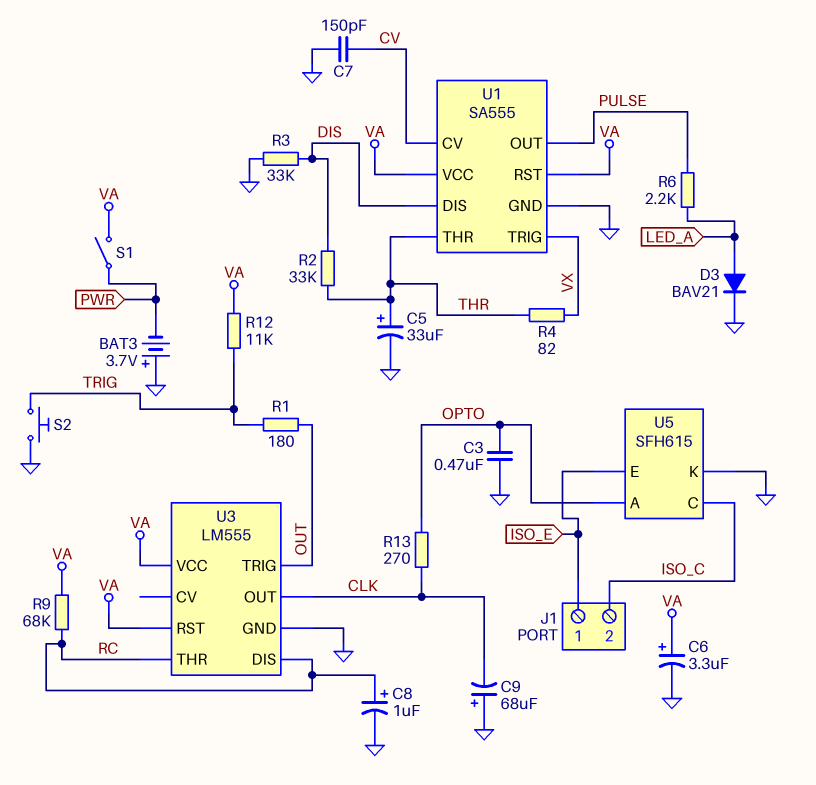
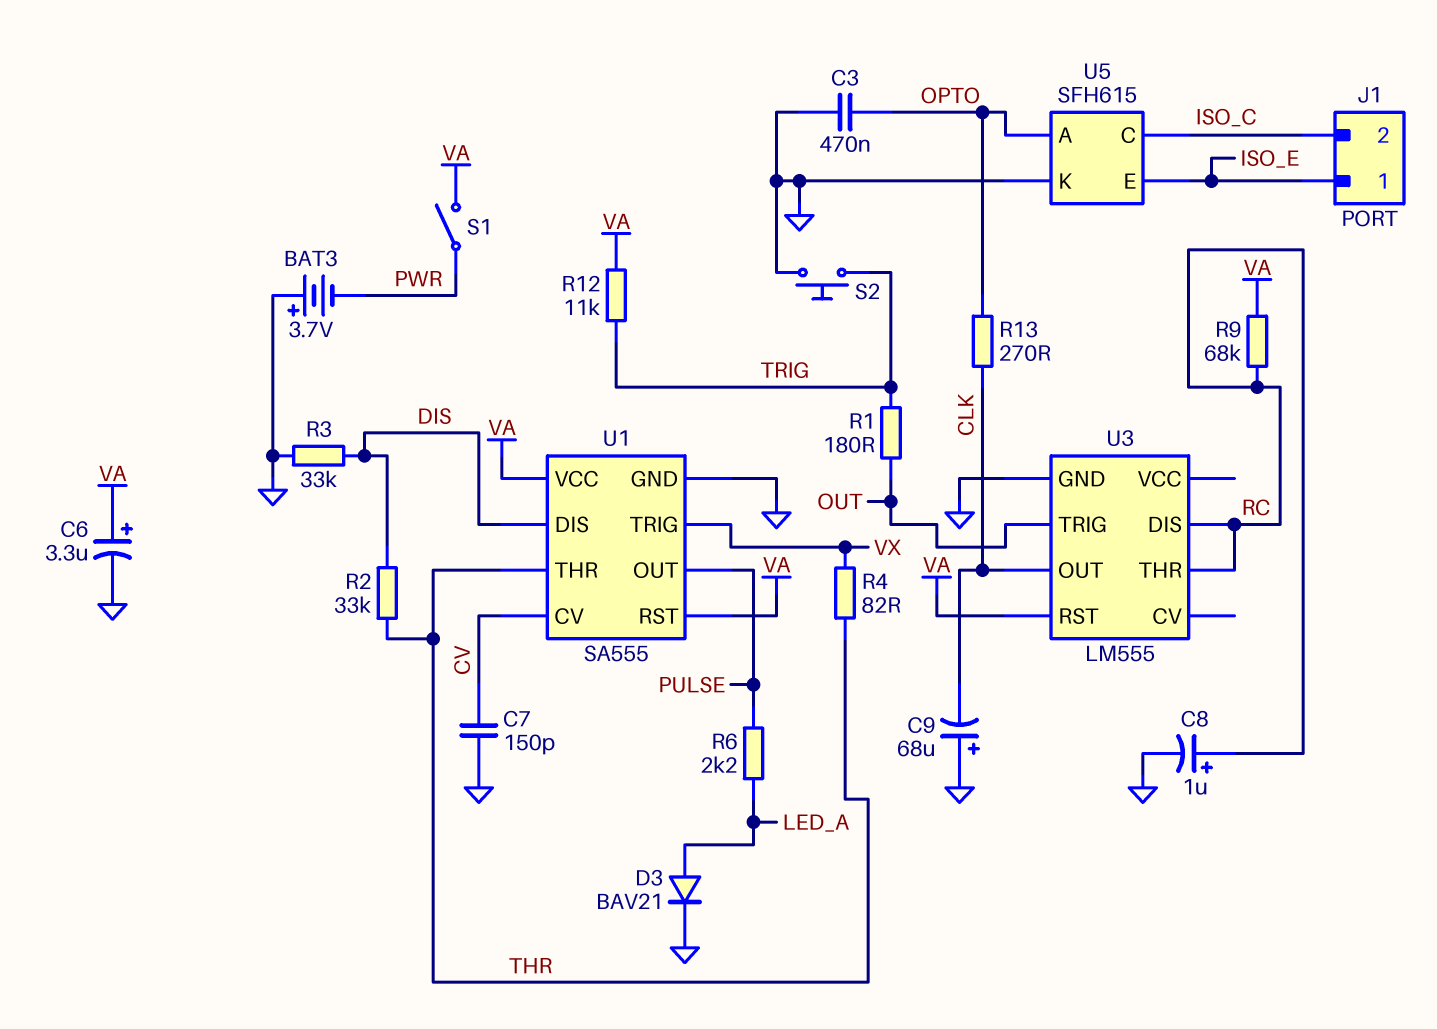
C5: 33uF (plus THR, minus GND) -> none
U3 pin VCC: VA -> none

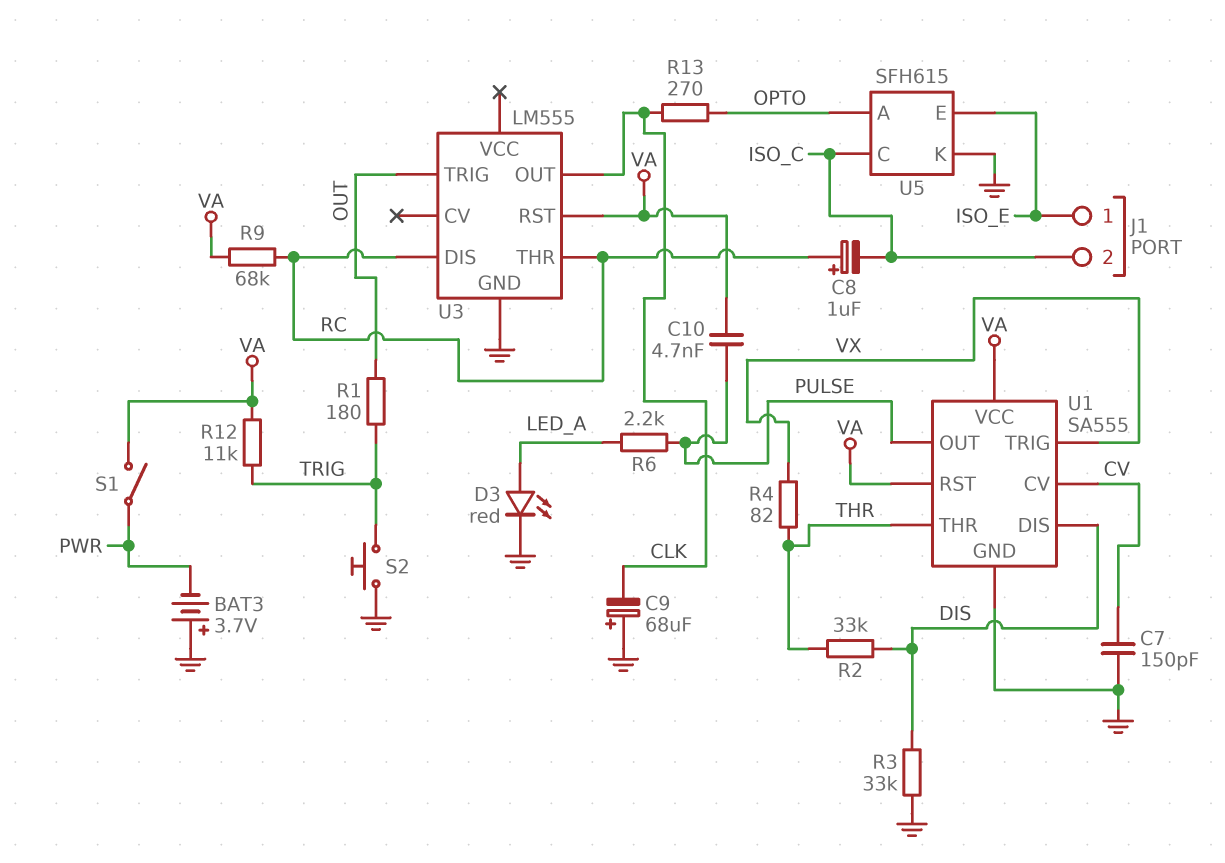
C3: 470nF (GND, OPTO) -> none
C6: 3.3uF (plus VA, minus GND) -> none
C8: 1uF (plus RC, minus GND) -> 1uF (plus RC, minus ISO_C)
C10: none -> 4.7nF (PULSE, VA)
D3: diode BAV21 (A LED_A, K GND) -> LED red (A LED_A, K GND)

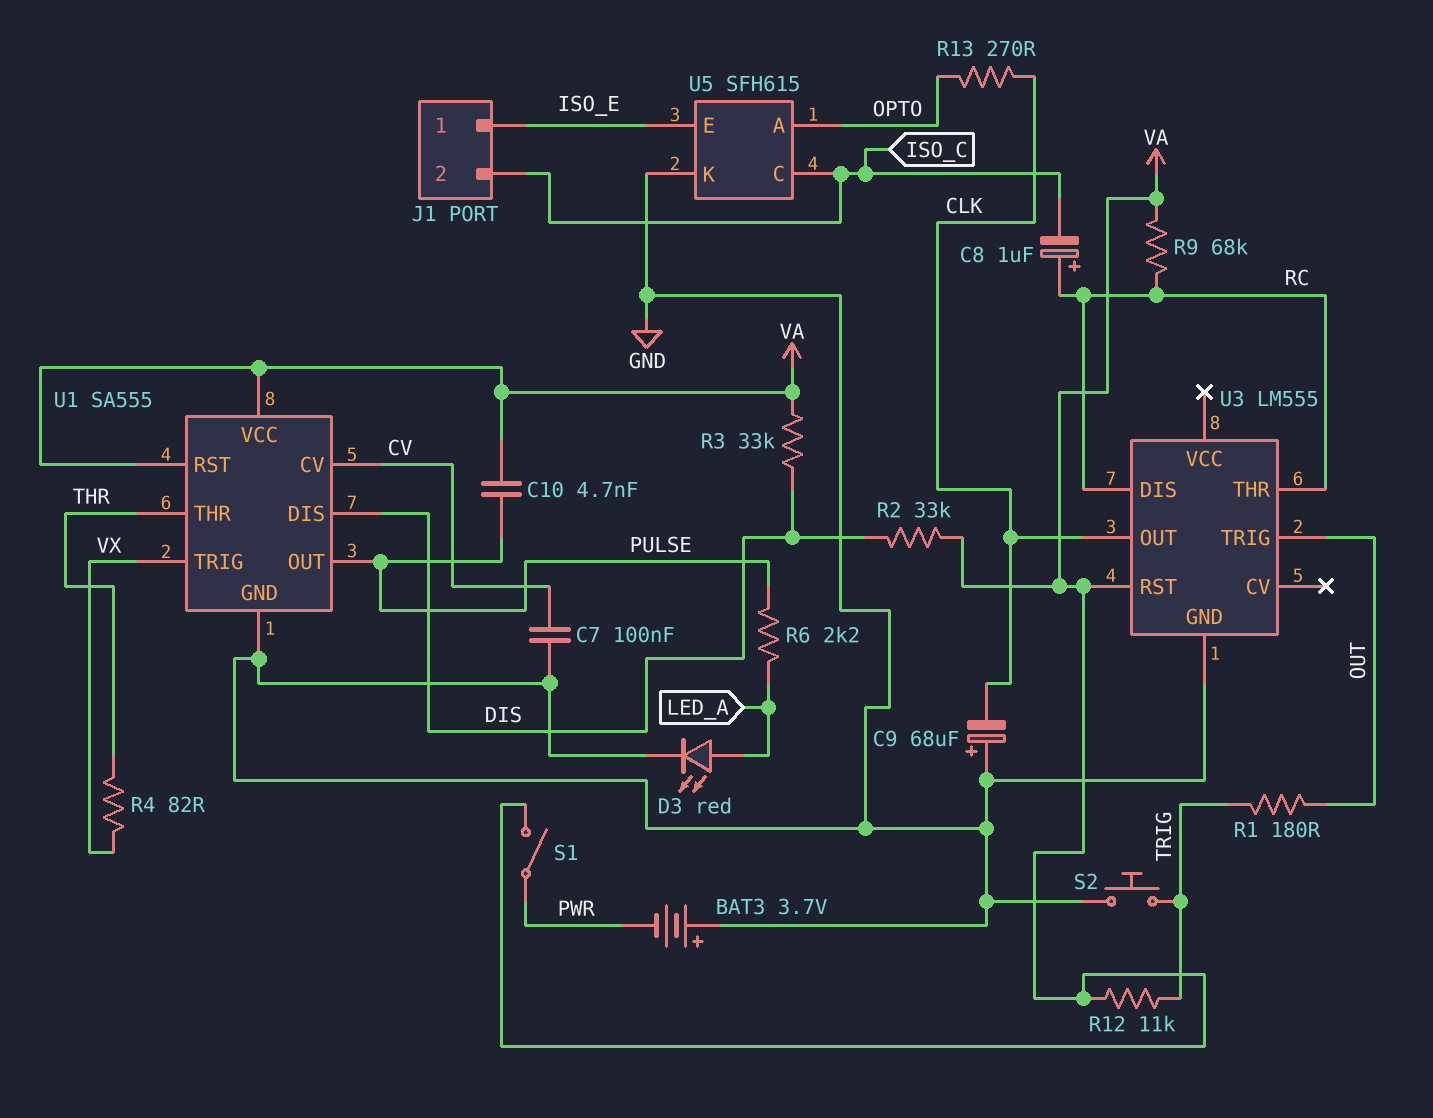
C7: 150pF (CV, GND) -> 100nF (CV, GND)
R2: 33k (DIS, THR) -> 33k (DIS, VA)
R3: 33k (DIS, GND) -> 33k (DIS, VA)

